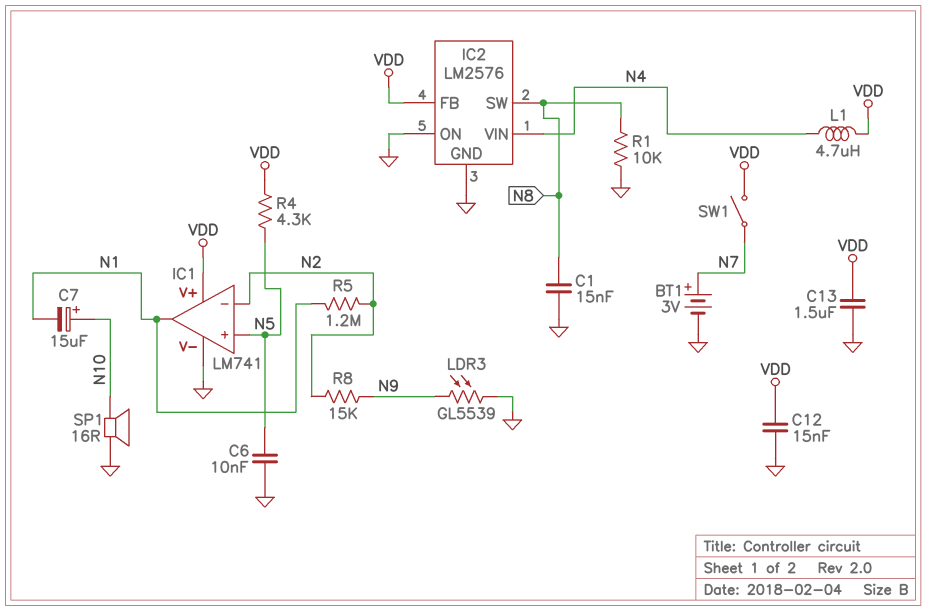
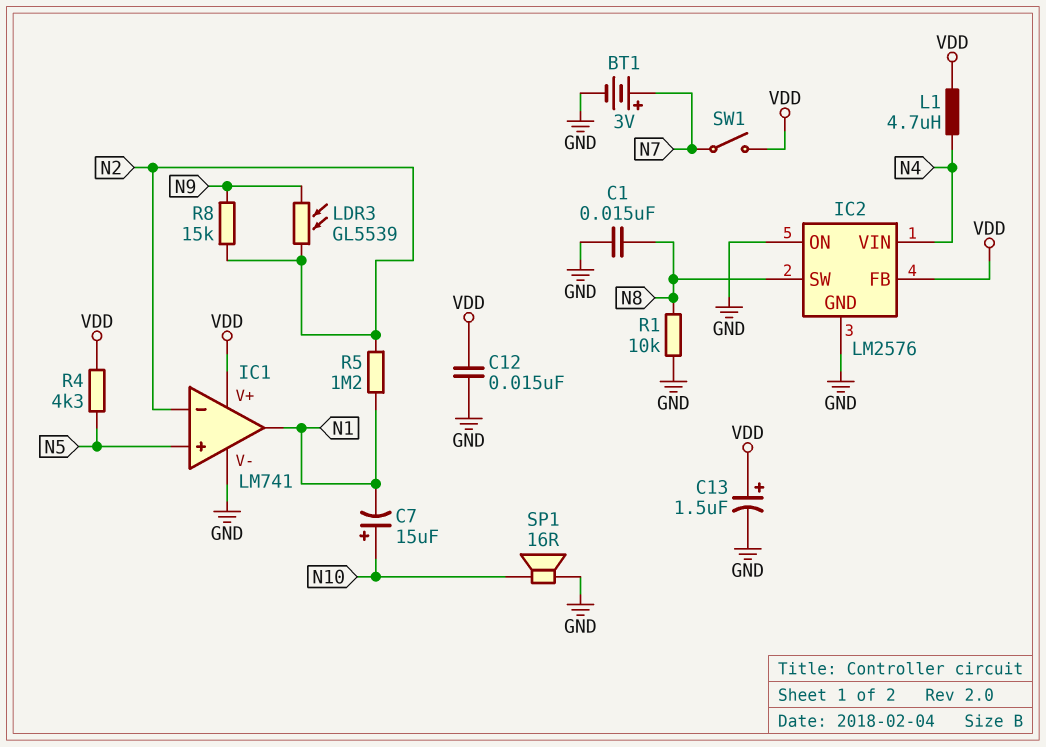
C6: 10nF (GND, N5) -> none
C13: 1.5uF (GND, VDD) -> 1.5uF (plus VDD, minus GND)
LDR3: GL5539 (GND, N9) -> GL5539 (N2, N9)

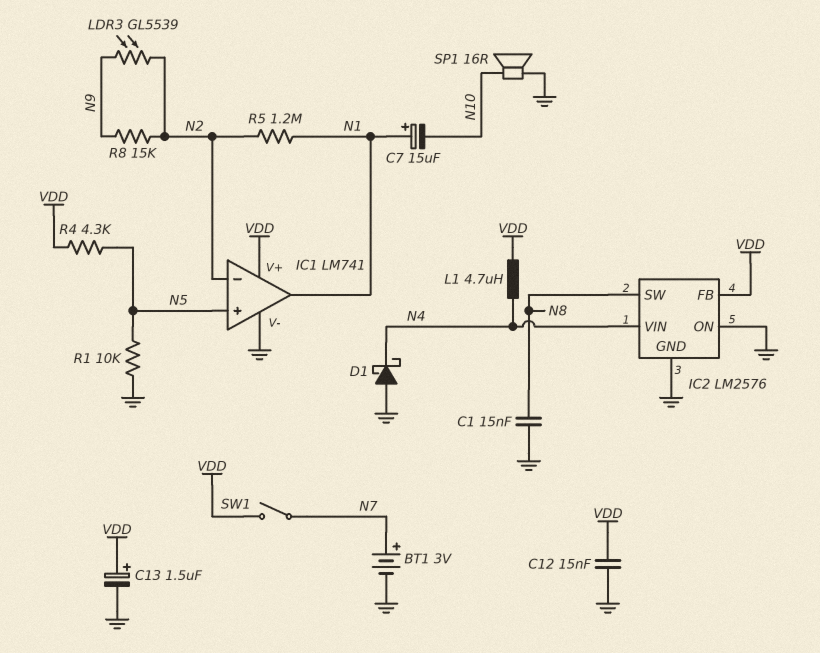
C7: 15uF (plus N10, minus N1) -> 15uF (plus N1, minus N10)
D1: none -> schottky (A GND, K N4)
R1: 10k (GND, N8) -> 10k (GND, N5)

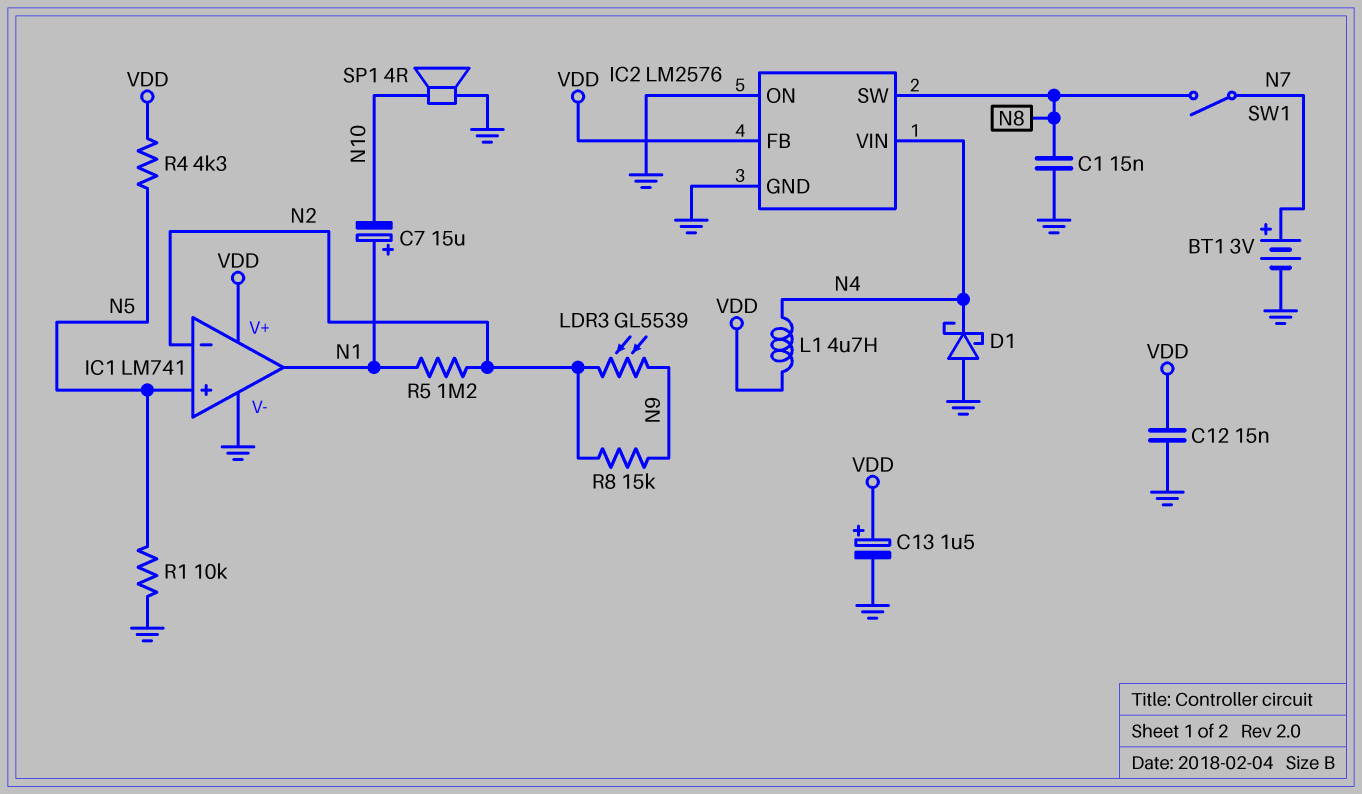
SP1: speaker 16R (GND, N10) -> speaker 4R (GND, N10)
SW1: switch (N7, VDD) -> switch (N7, N8)

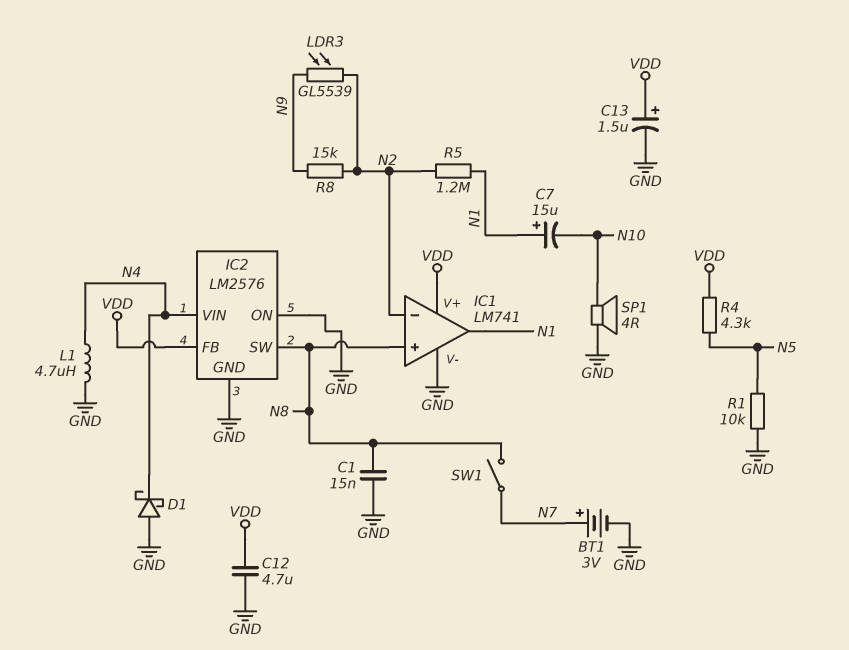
C12: 15nF (GND, VDD) -> 4.7uF (GND, VDD)
IC1 pin in+: N5 -> N8
L1: 4.7uH (N4, VDD) -> 4.7uH (GND, N4)

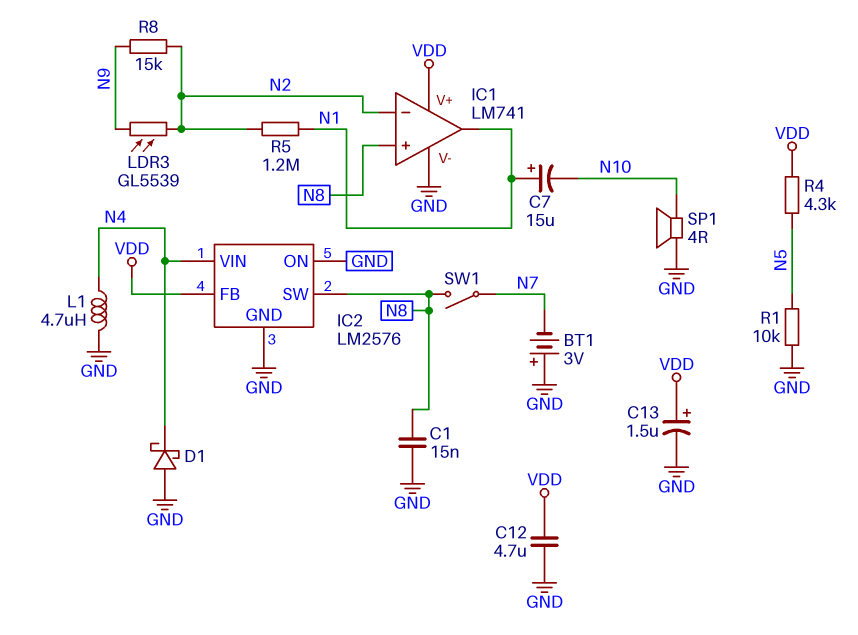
BT1: 3V (plus N7, minus GND) -> 3V (plus GND, minus N7)

